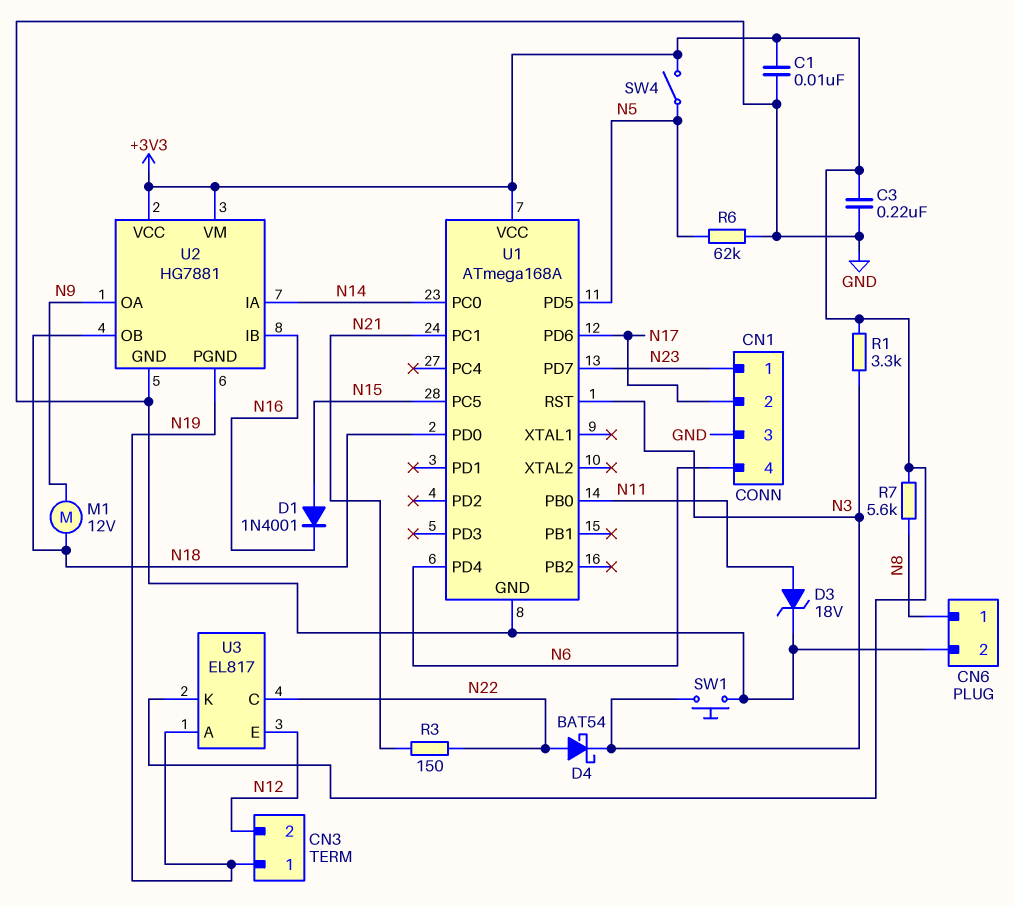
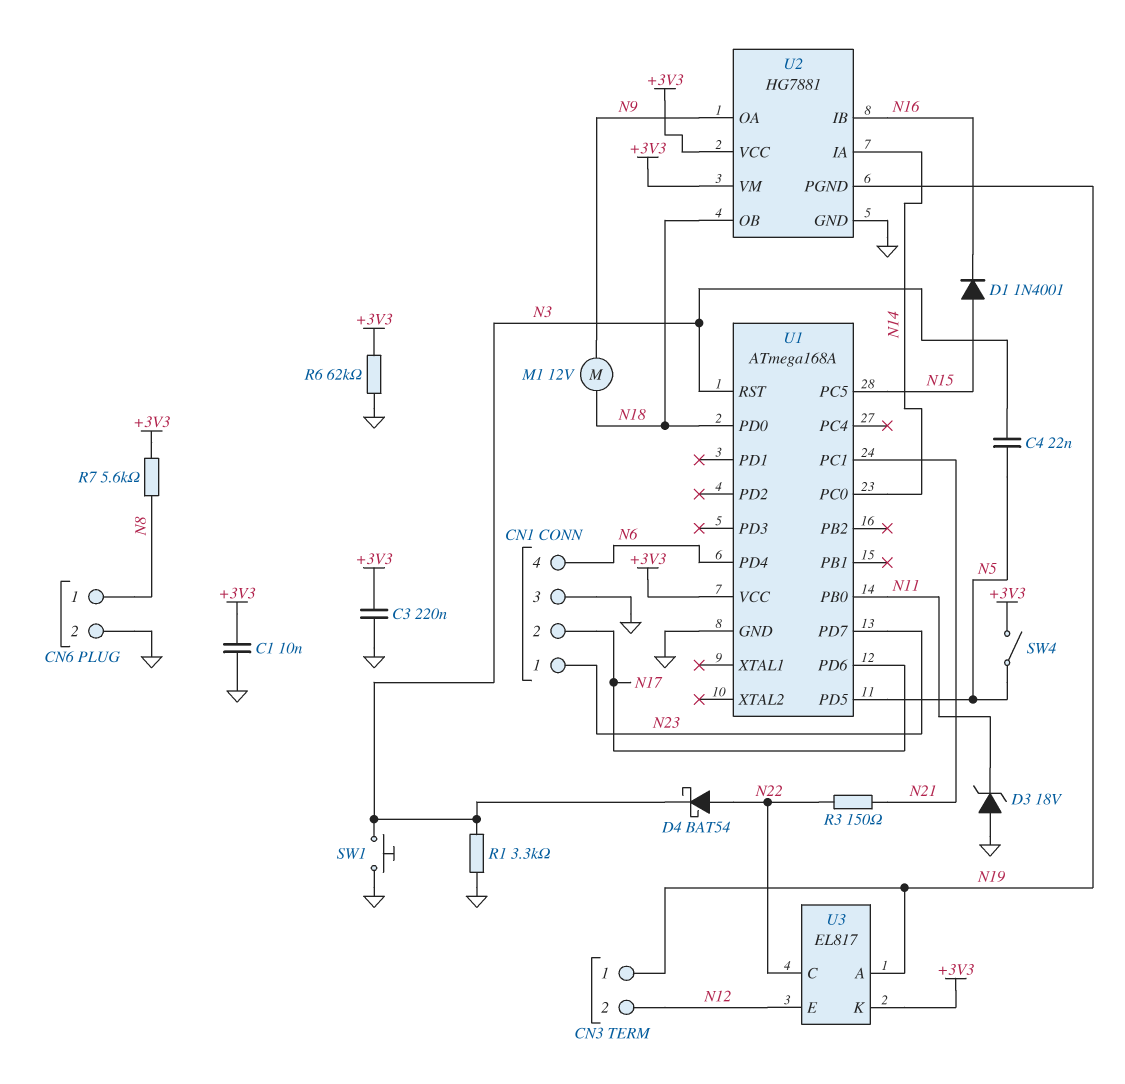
C4: none -> 22nF (N3, N5)
D3: zener 18V (A N11, K GND) -> zener 18V (A GND, K N11)
R1: 3.3k (+3V3, N3) -> 3.3k (GND, N3)
R6: 62k (GND, N5) -> 62k (+3V3, GND)

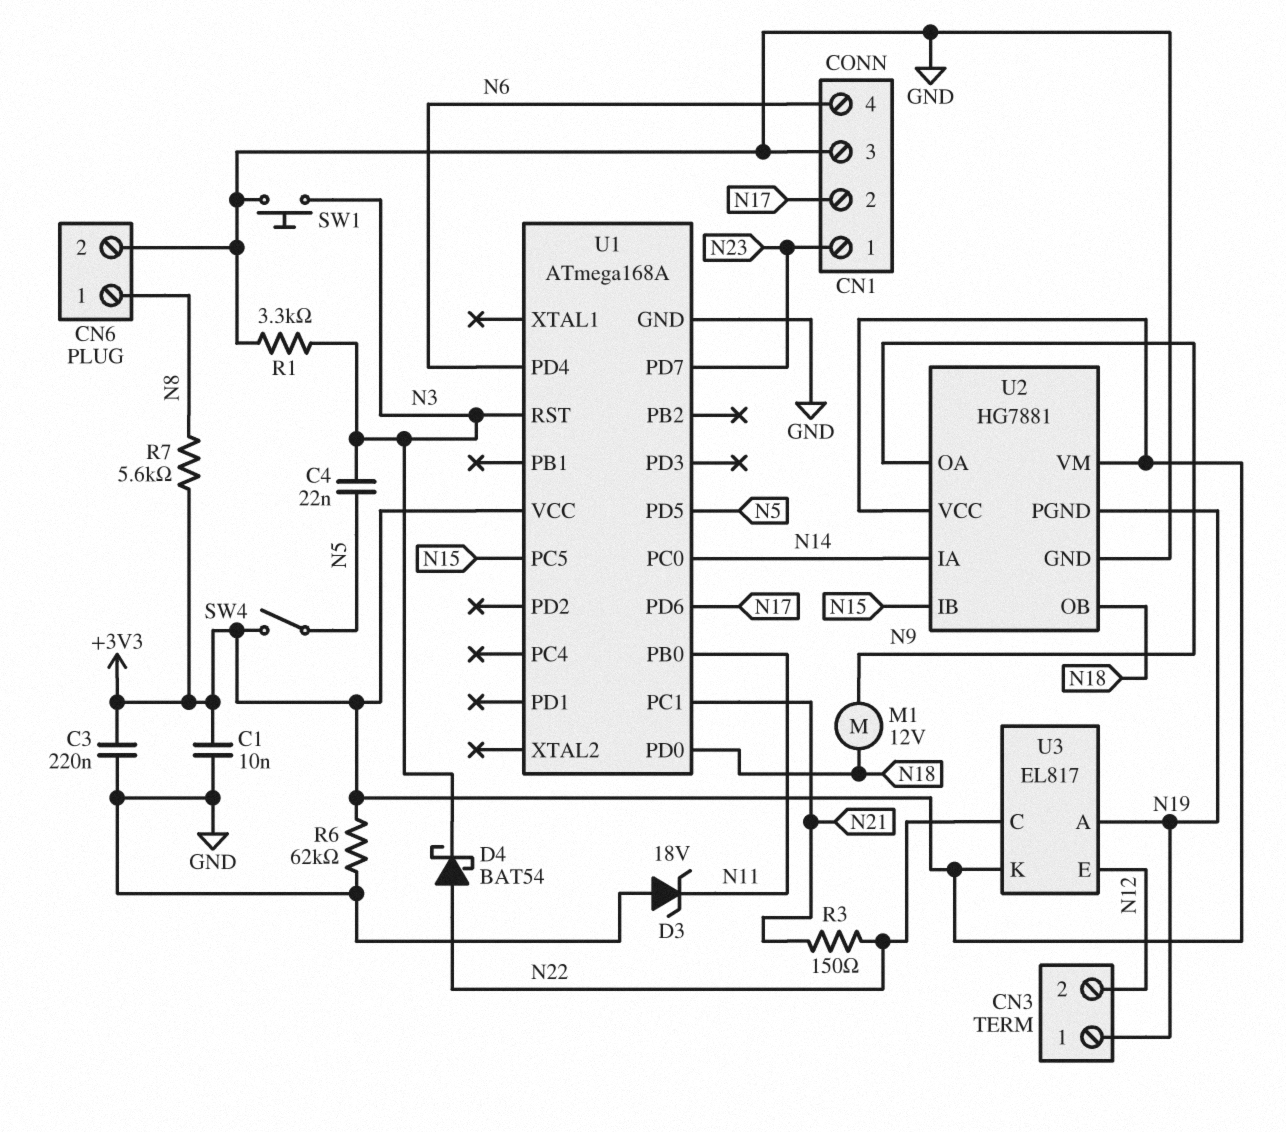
D1: diode 1N4001 (A N15, K N16) -> none
U2 pin IB: N16 -> N15

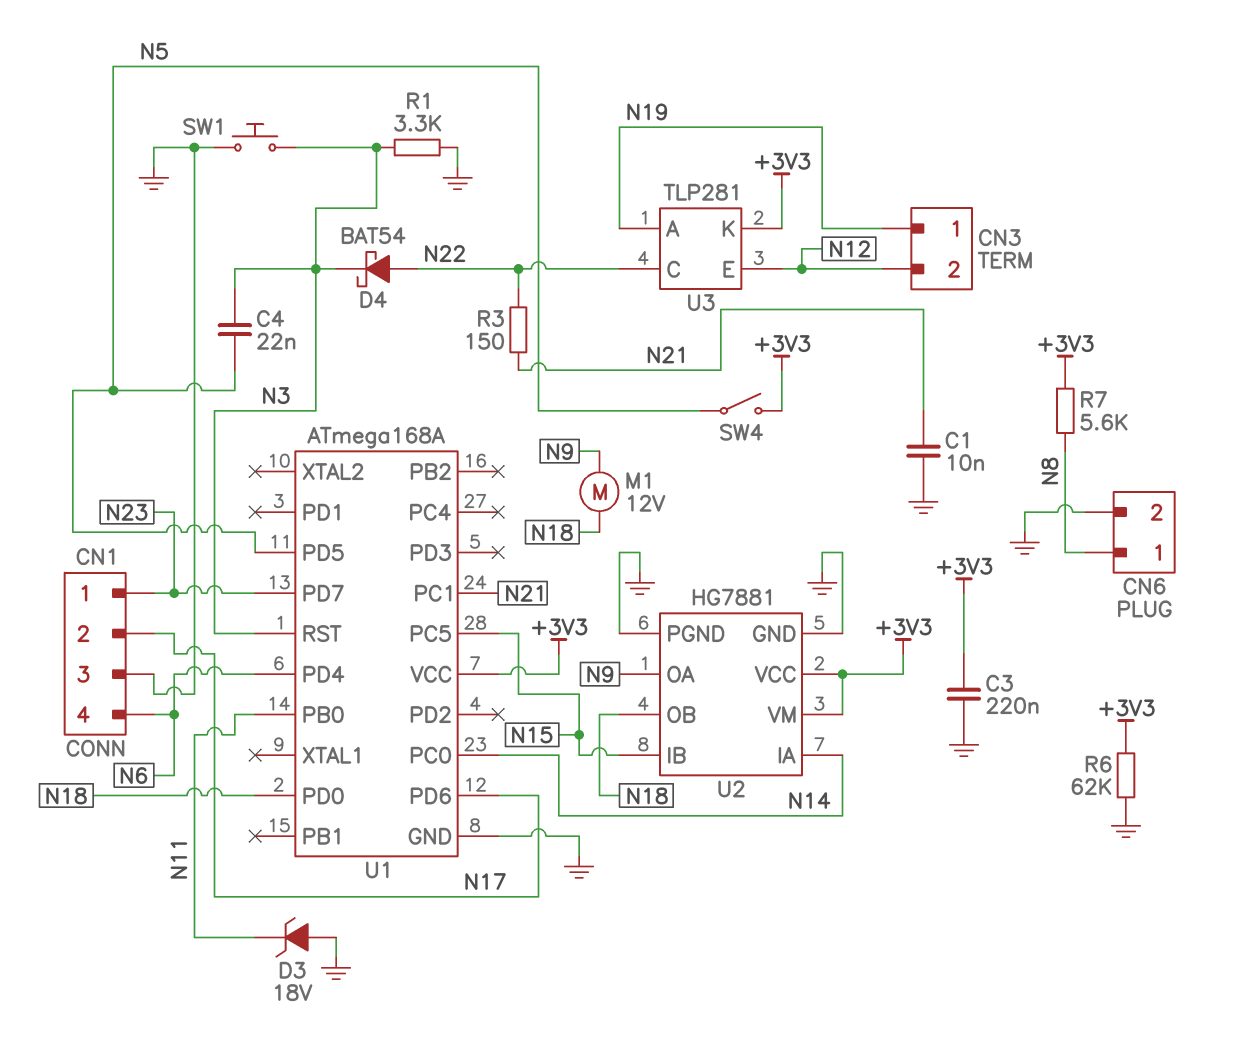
C1: 10nF (+3V3, GND) -> 10nF (GND, N21)
U2 pin PGND: N19 -> GND
U3: EL817 -> TLP281

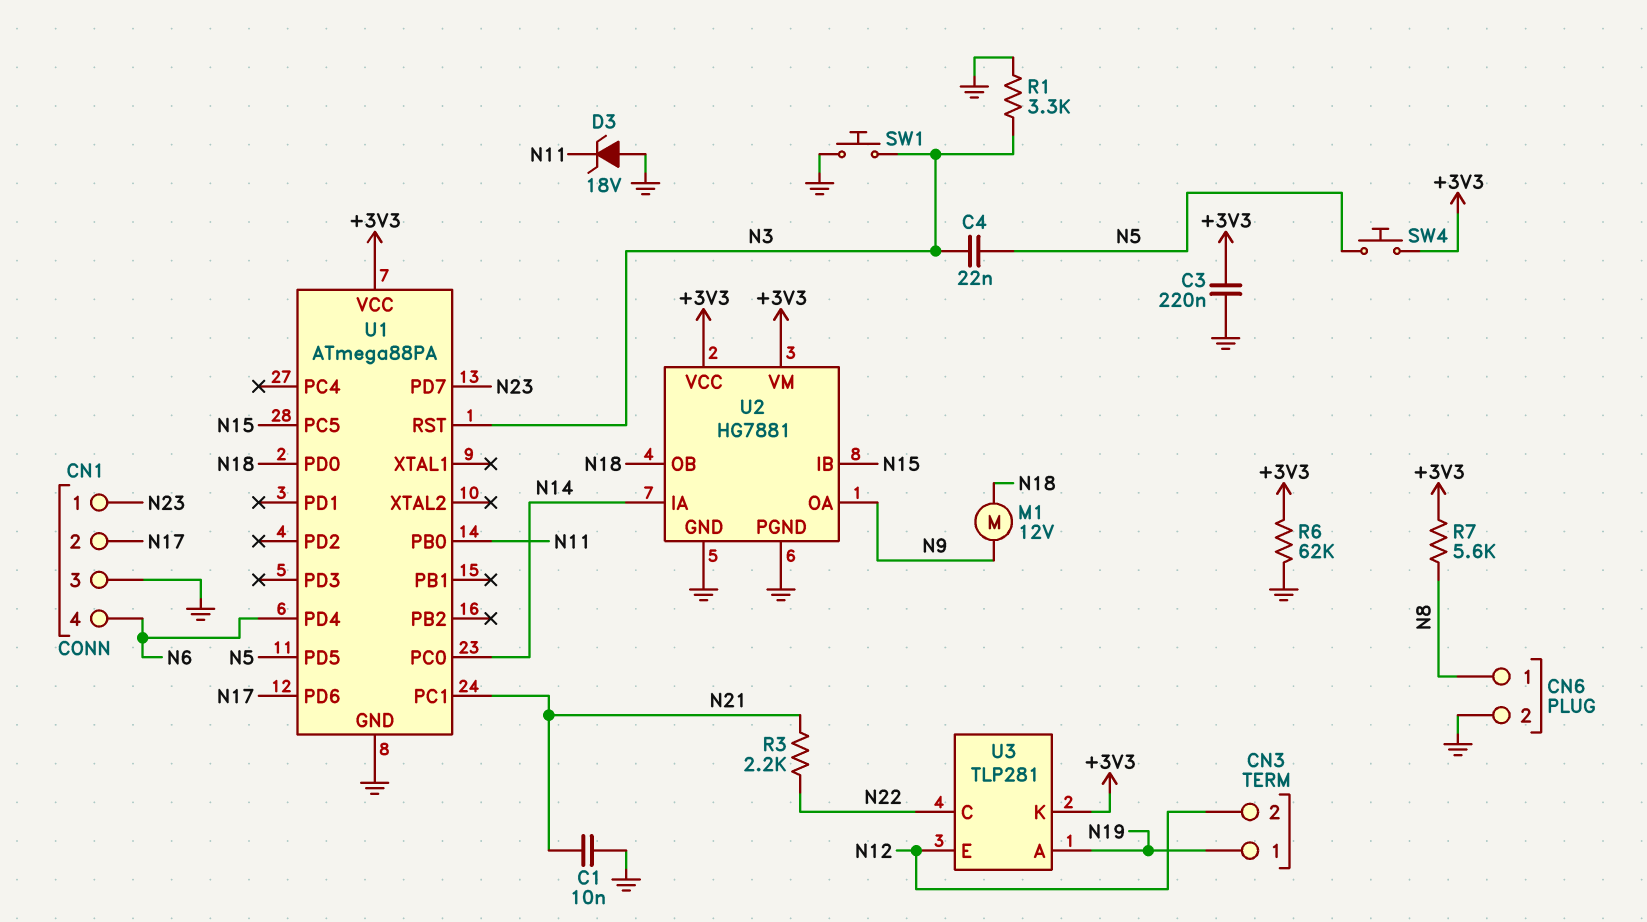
D4: schottky BAT54 (A N22, K N3) -> none
R3: 150 (N21, N22) -> 2.2k (N21, N22)
SW4: switch (+3V3, N5) -> button (+3V3, N5)
U1: ATmega168A -> ATmega88PA

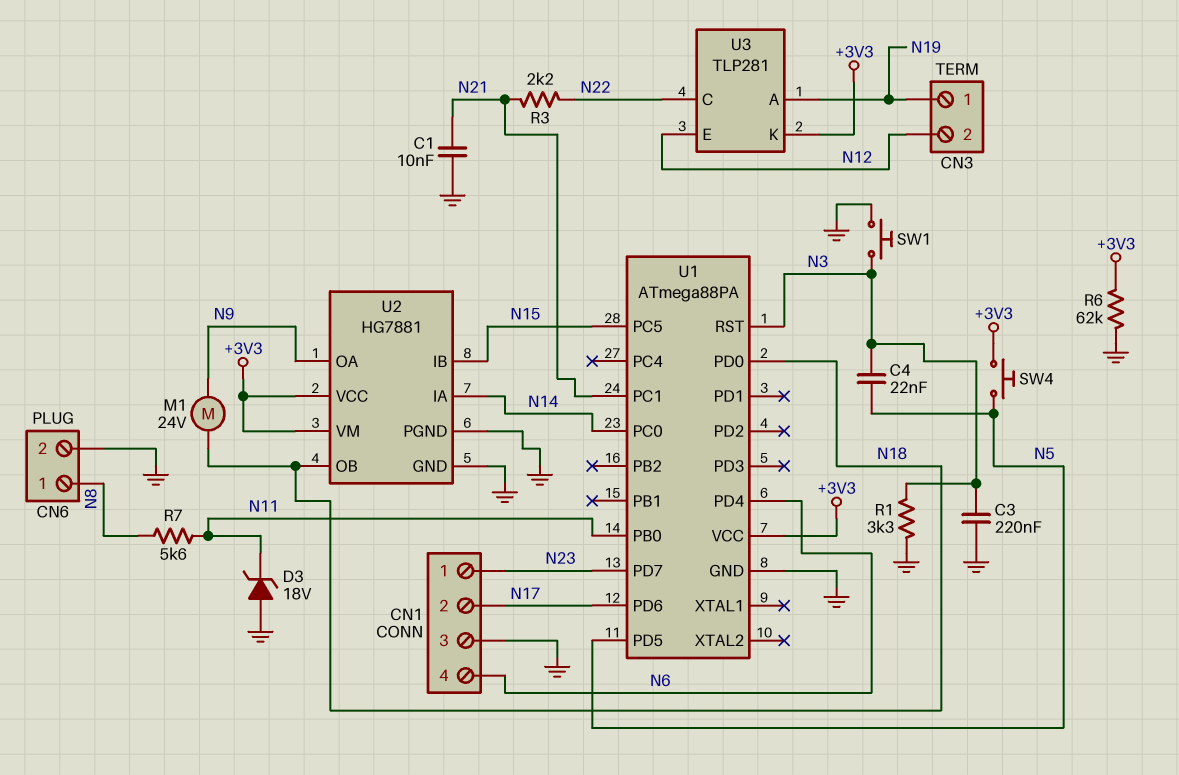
C3: 220nF (+3V3, GND) -> 220nF (GND, N3)
M1: motor 12V (N9, N18) -> motor 24V (N9, N18)
R7: 5.6k (+3V3, N8) -> 5.6k (N8, N11)

